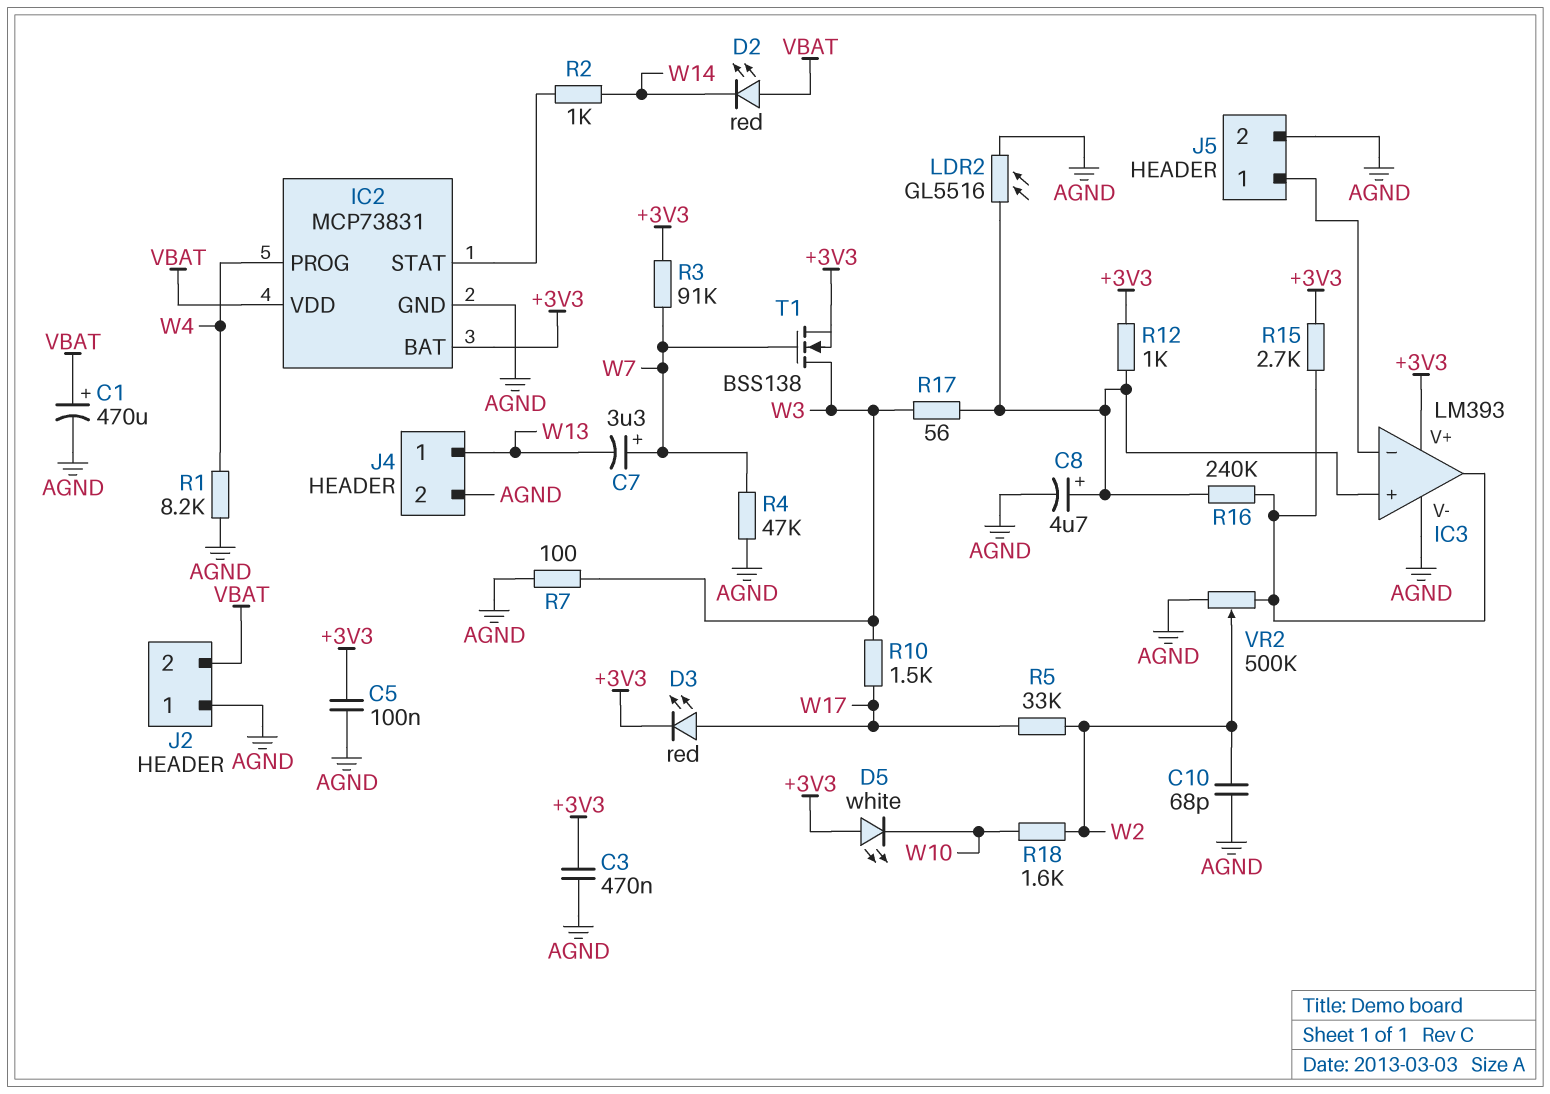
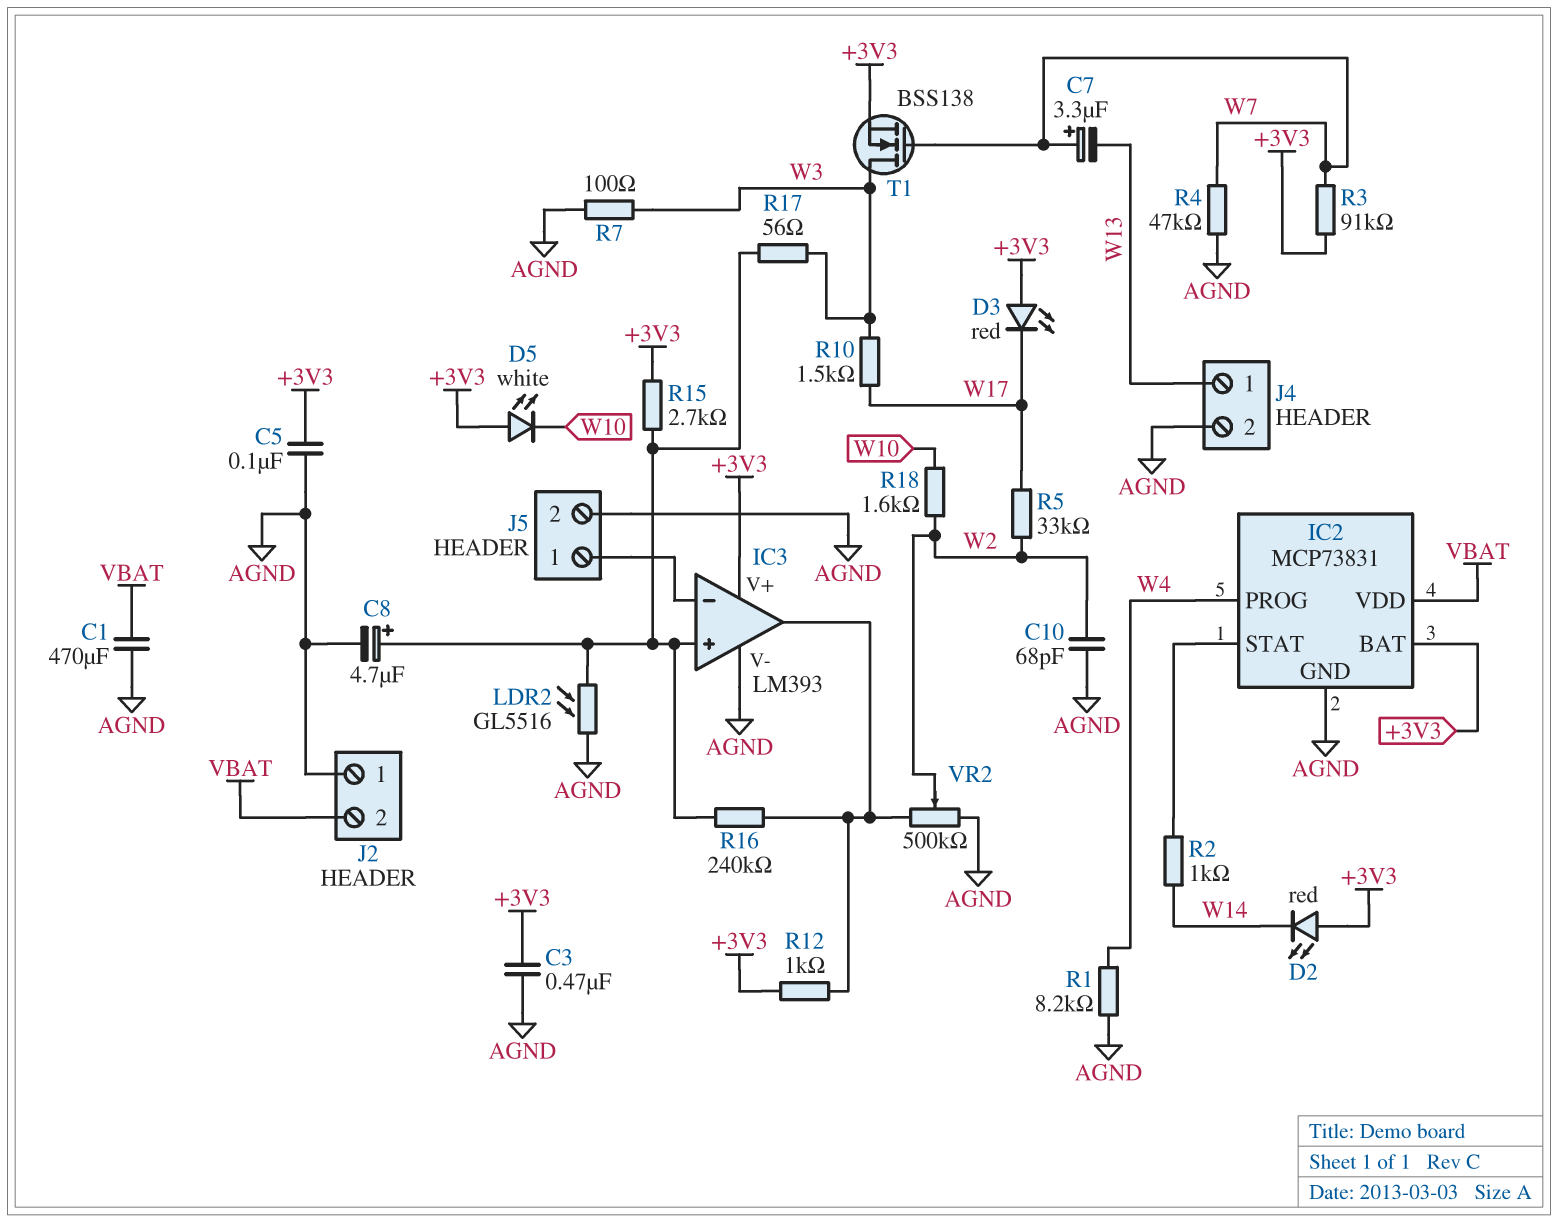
C1: 470uF (plus VBAT, minus AGND) -> 470uF (AGND, VBAT)
D2: LED red (A VBAT, K W14) -> LED red (A +3V3, K W14)
D3: LED red (A W17, K +3V3) -> LED red (A +3V3, K W17)
R12: 1k (+3V3, IC3/in+) -> 1k (+3V3, IC3/out)
R15: 2.7k (+3V3, IC3/out) -> 2.7k (+3V3, IC3/in+)

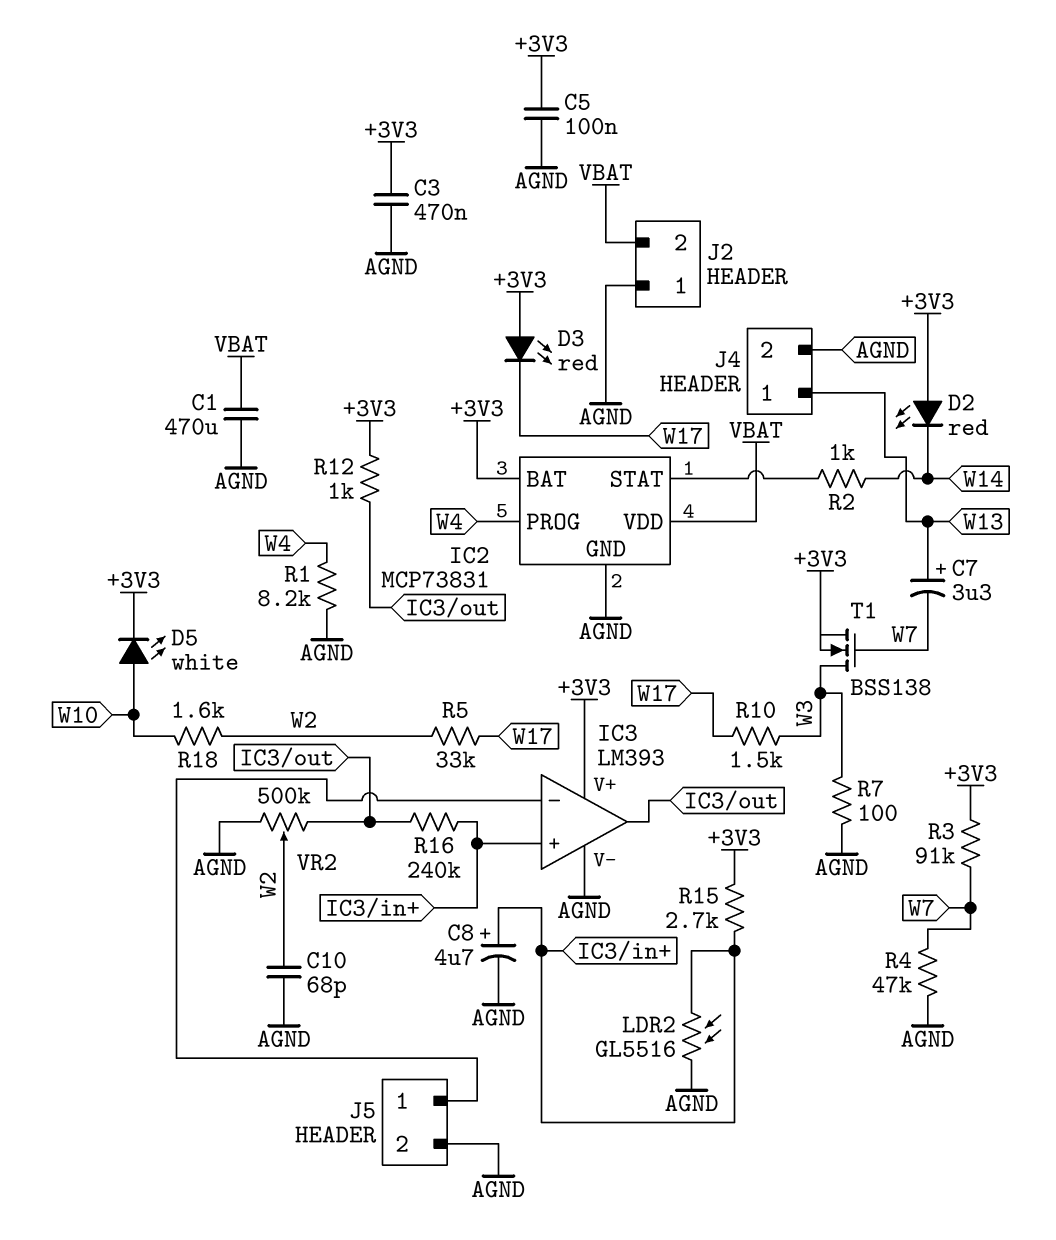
C7: 3.3uF (plus W7, minus W13) -> 3.3uF (plus W13, minus W7)
D5: LED white (A +3V3, K W10) -> LED white (A W10, K +3V3)
R17: 56 (IC3/in+, W3) -> none

